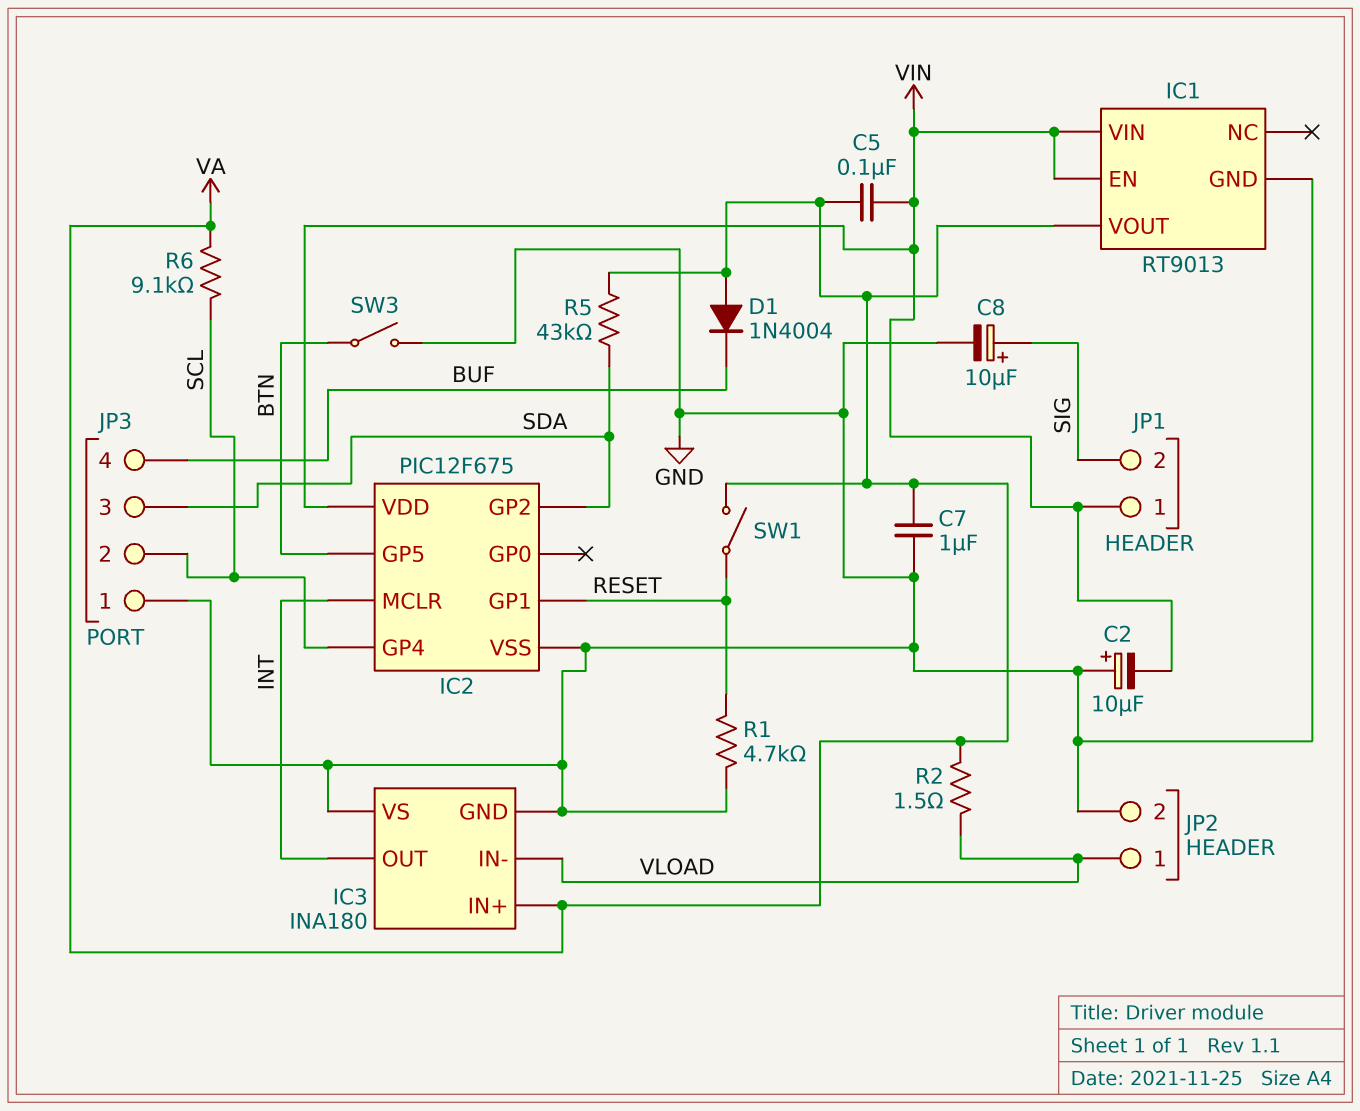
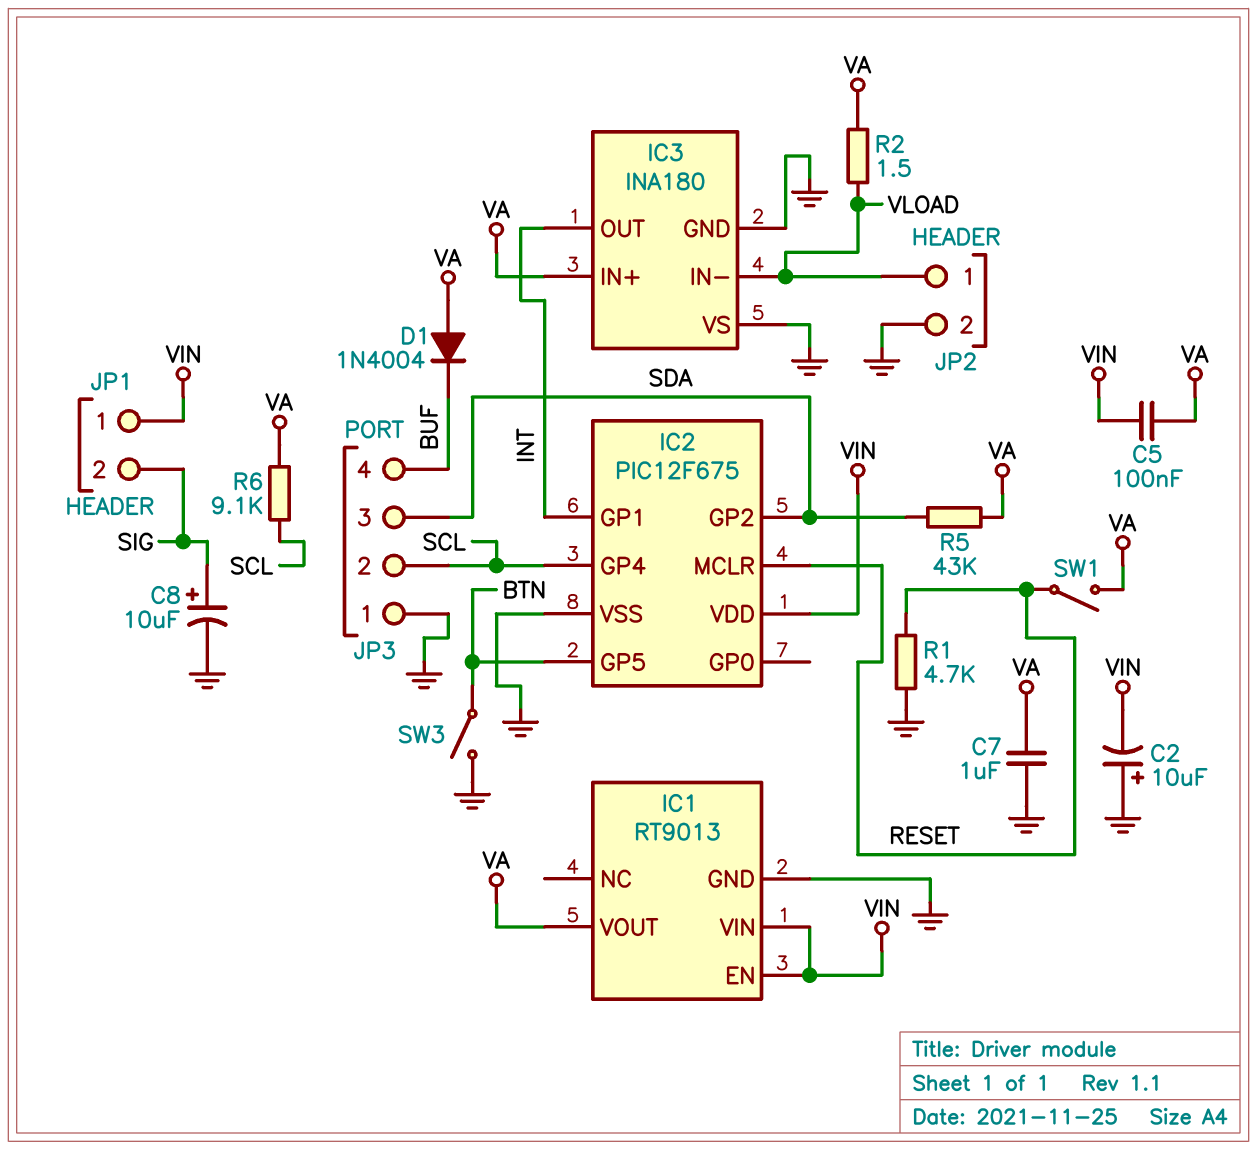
IC2 pin GP1: RESET -> INT
IC2 pin MCLR: INT -> RESET

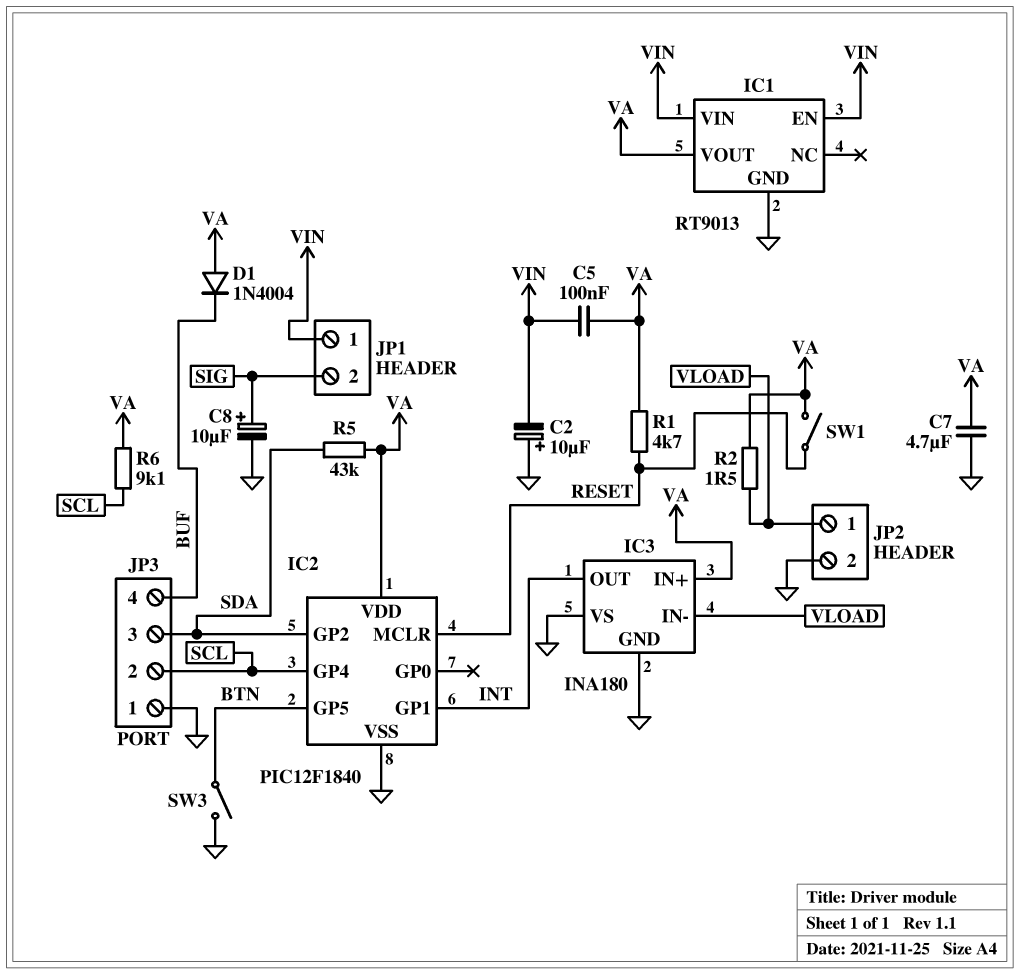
C7: 1uF (GND, VA) -> 4.7uF (GND, VA)
IC2: PIC12F675 -> PIC12F1840
IC2 pin VDD: VIN -> VA
R1: 4.7k (GND, RESET) -> 4.7k (RESET, VA)

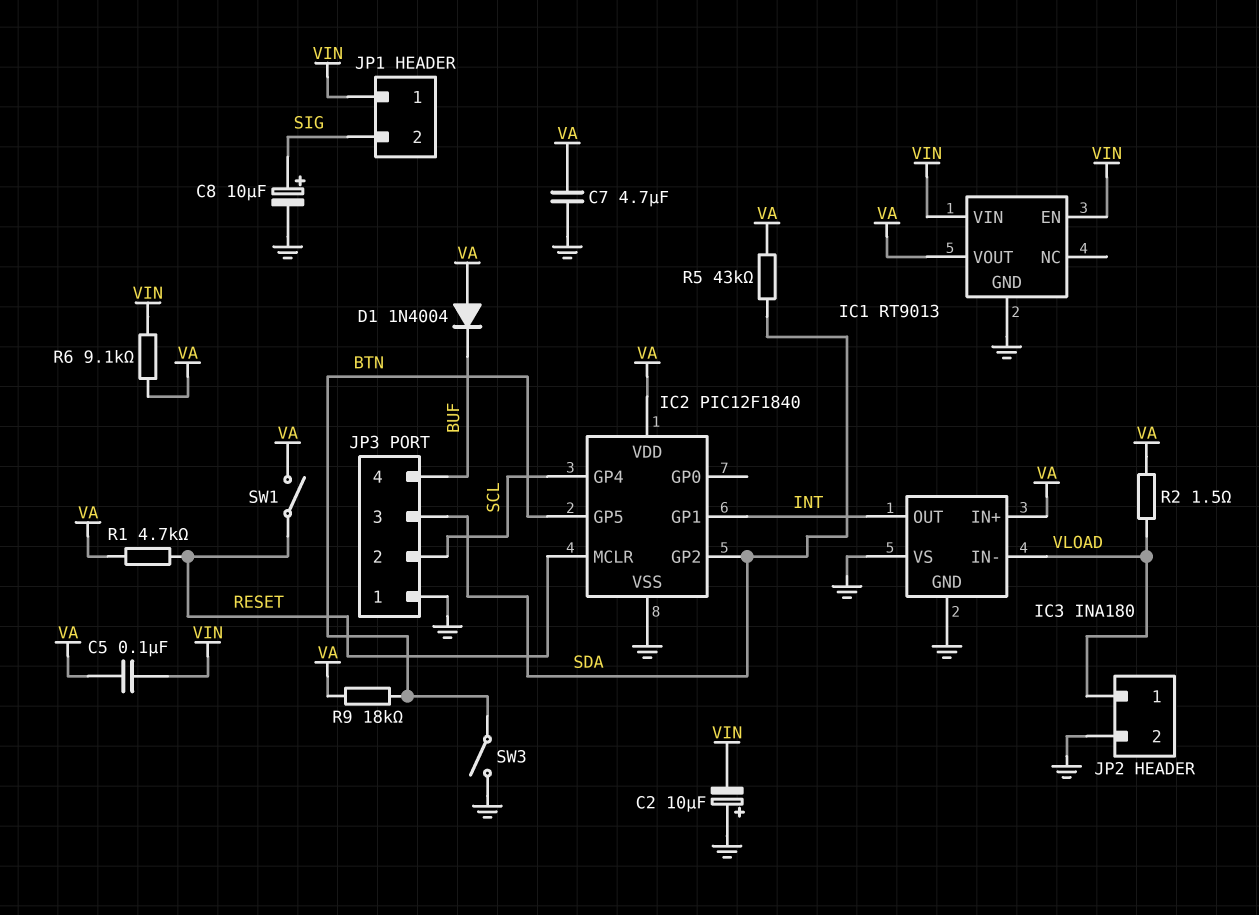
R6: 9.1k (SCL, VA) -> 9.1k (VA, VIN)
R9: none -> 18k (BTN, VA)

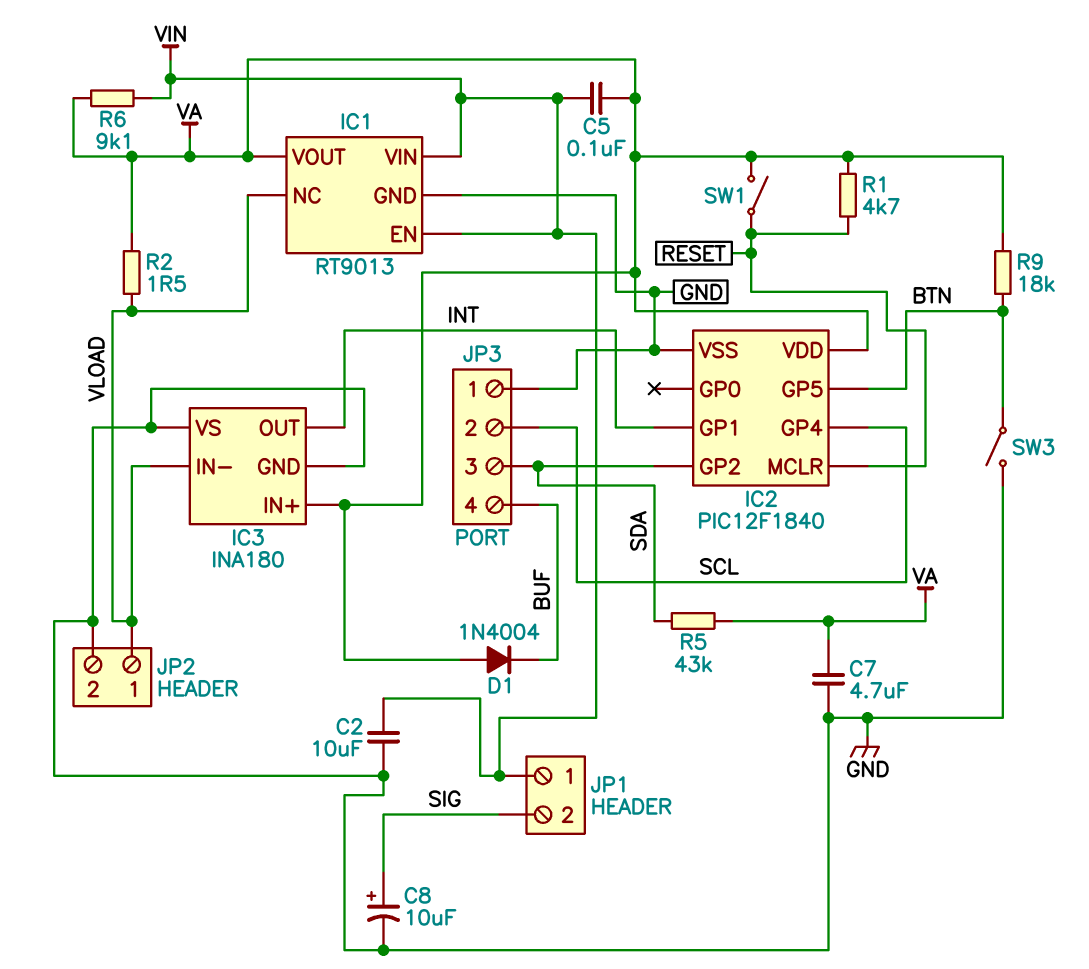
C2: 10uF (plus GND, minus VIN) -> 10uF (GND, VIN)
IC1 pin NC: none -> VLOAD

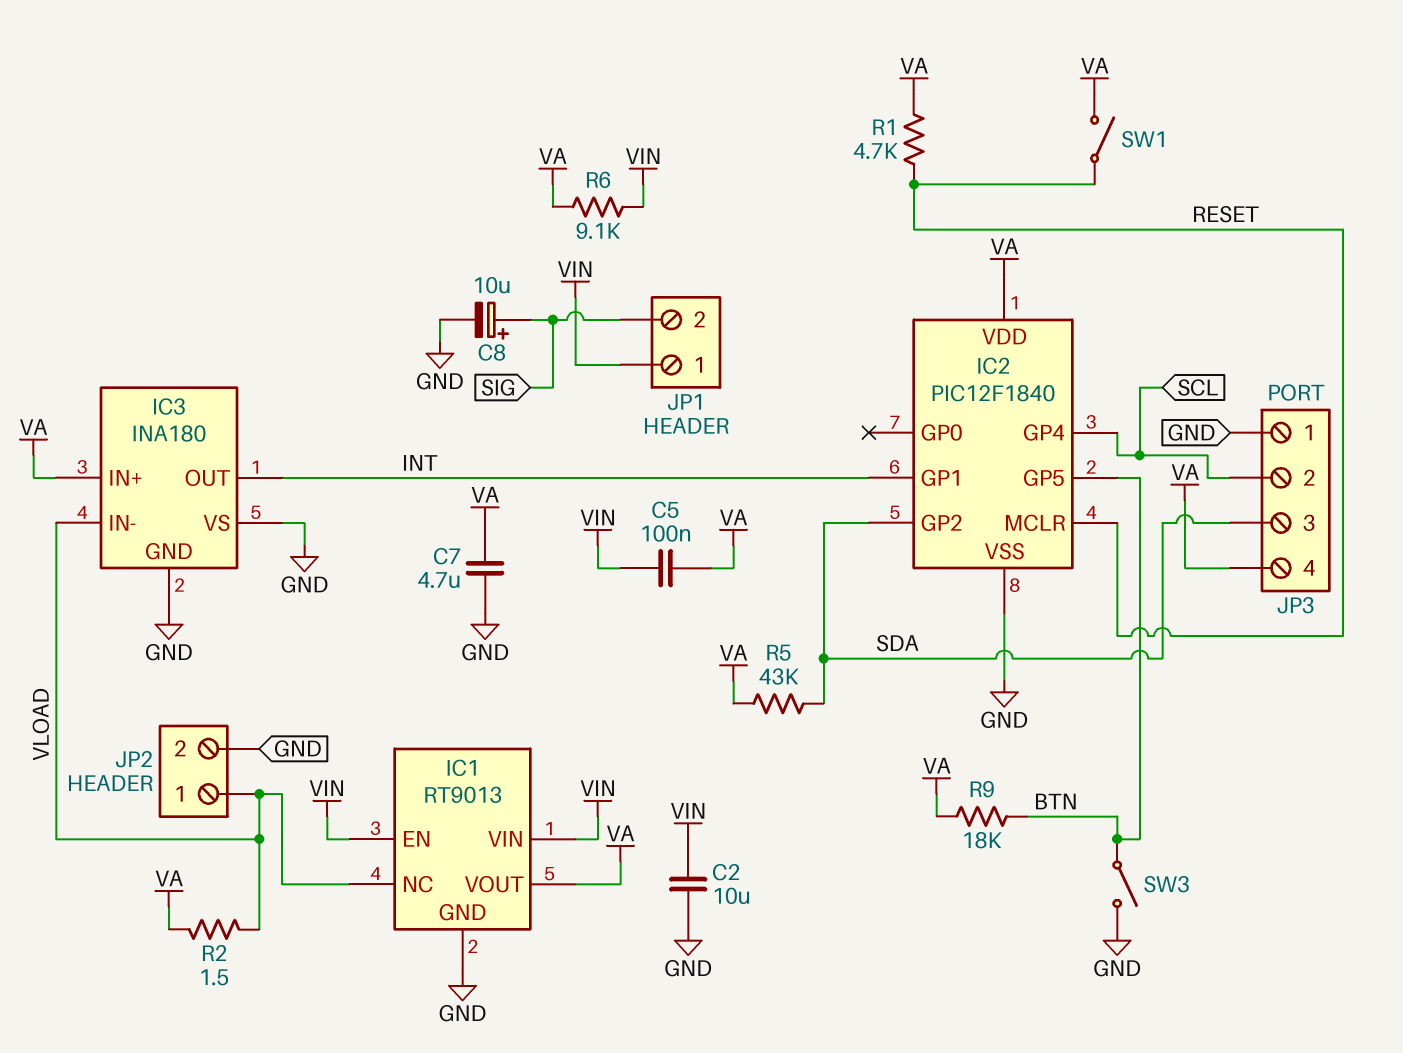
D1: diode 1N4004 (A VA, K BUF) -> none
JP3 pin 4: BUF -> VA

